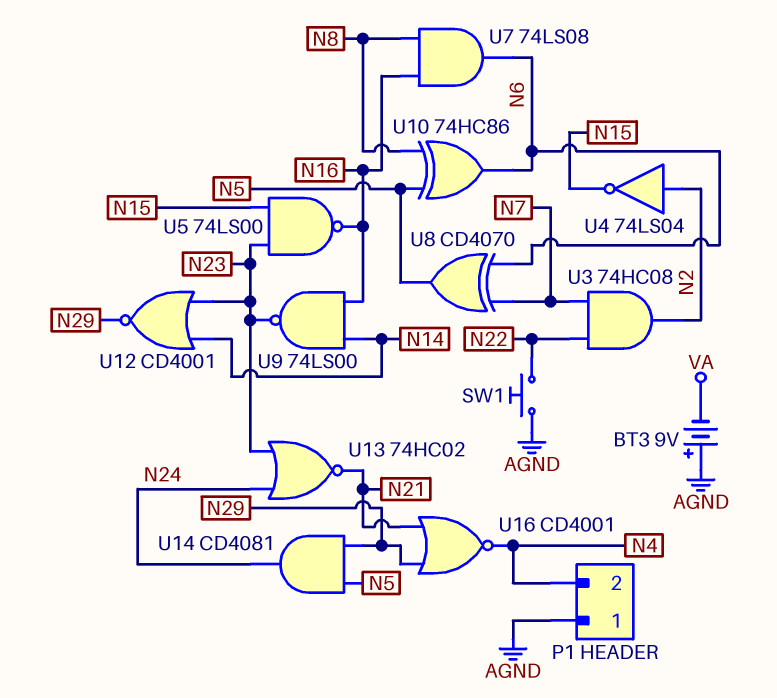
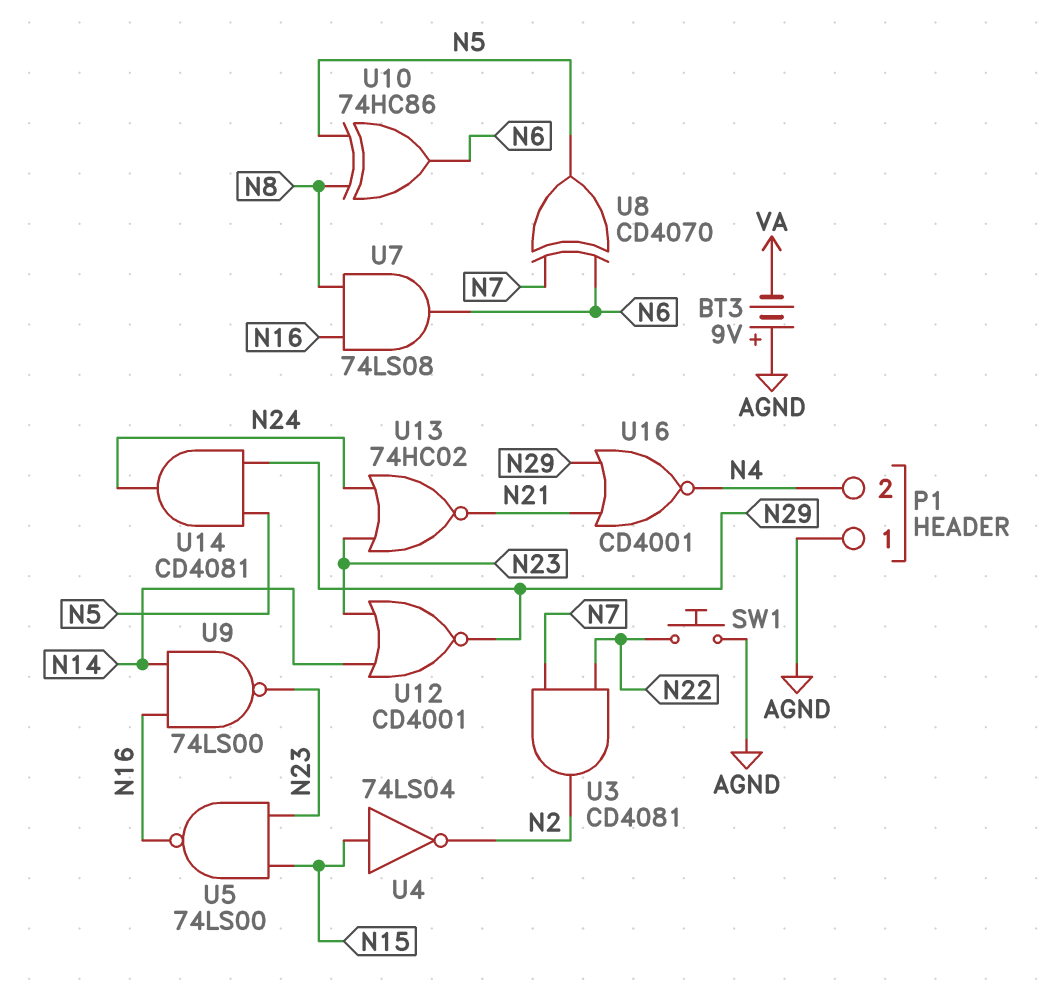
U3: AND 74HC08 (in N7, in N22, out N2) -> AND CD4081 (in N7, in N22, out N2)
U4: NOT 74LS04 (in N2, out N15) -> NOT 74LS04 (in N15, out N2)

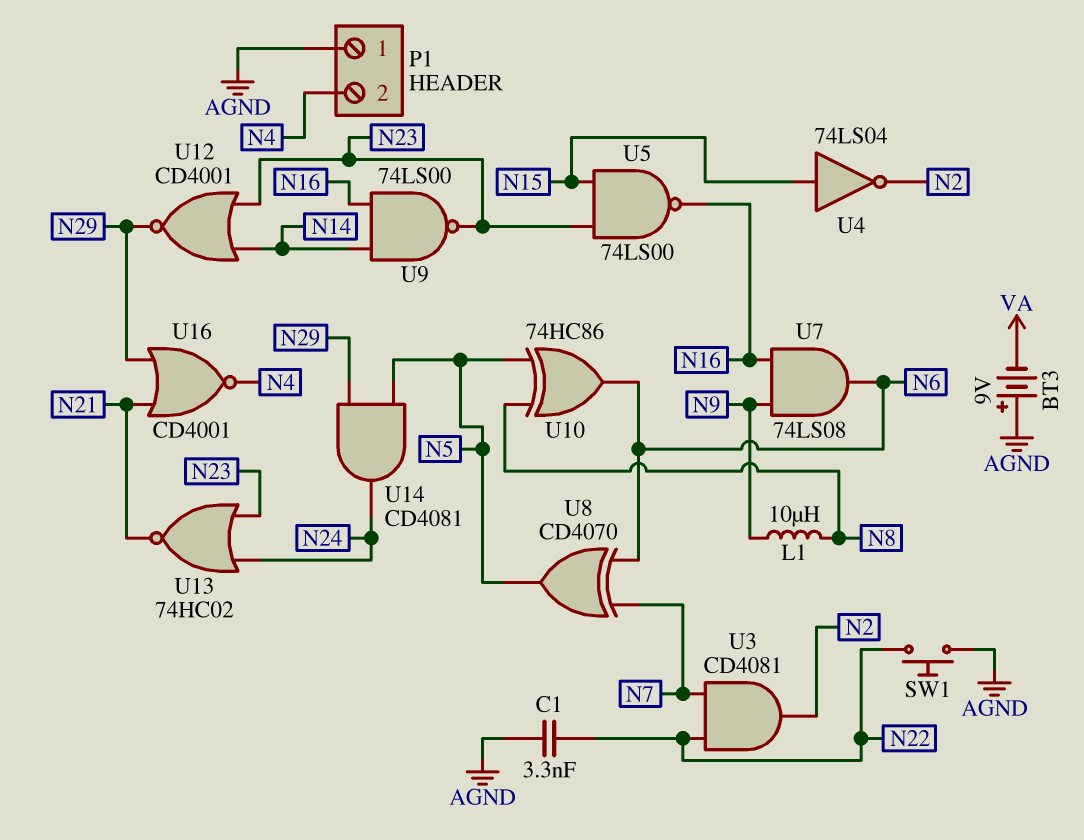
C1: none -> 3.3nF (AGND, N22)
L1: none -> 10uH (N8, N9)
U7: AND 74LS08 (in N8, in N16, out N6) -> AND 74LS08 (in N9, in N16, out N6)

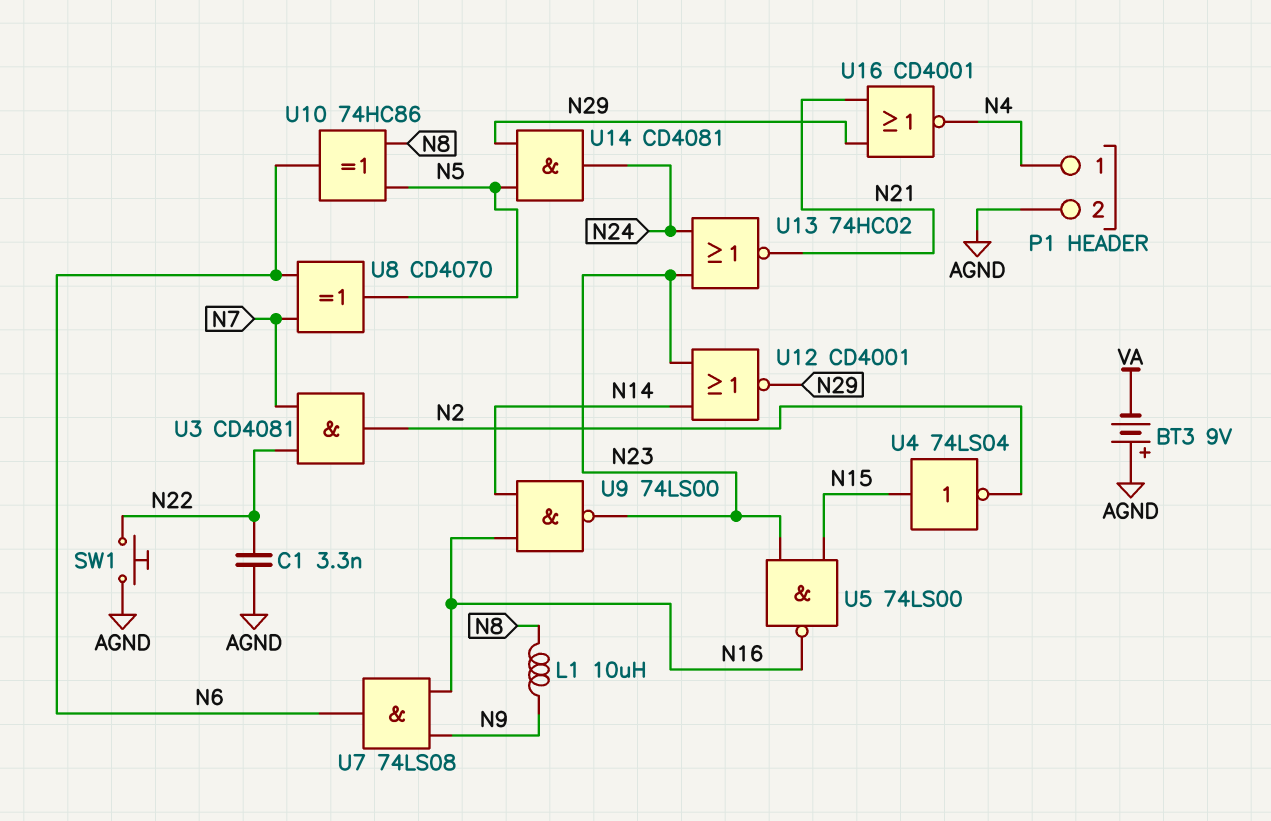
P1 pin 1: AGND -> N4
P1 pin 2: N4 -> AGND

